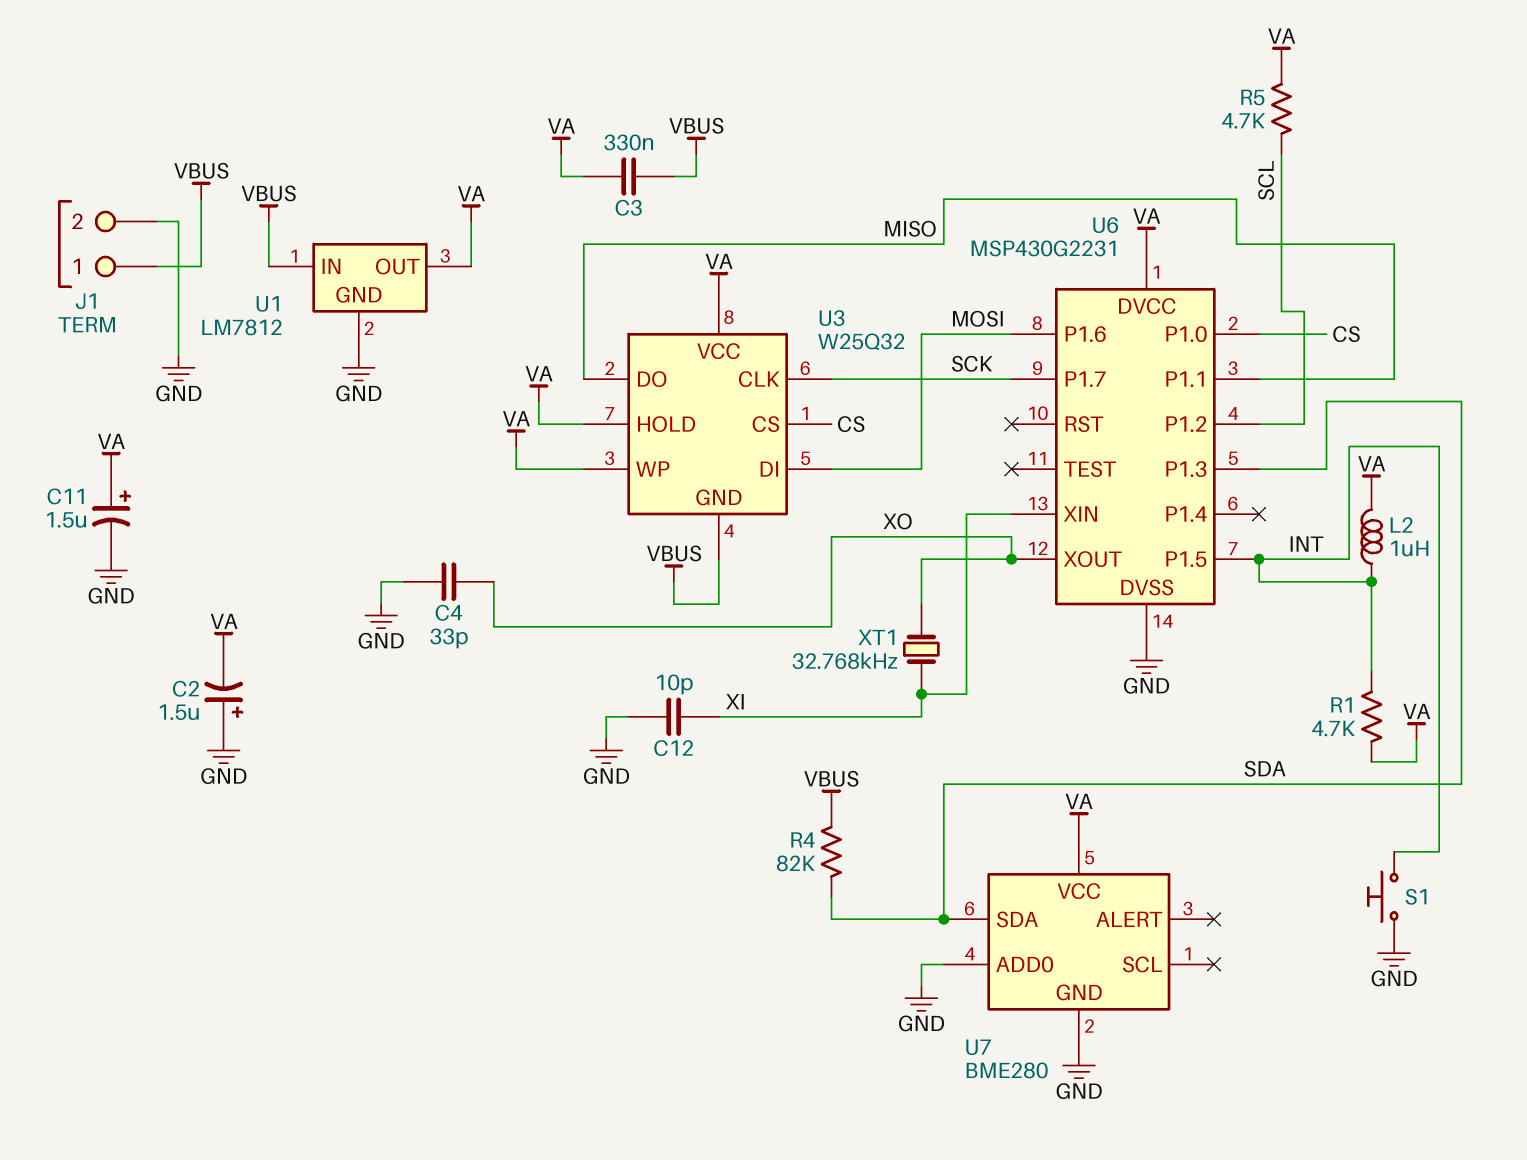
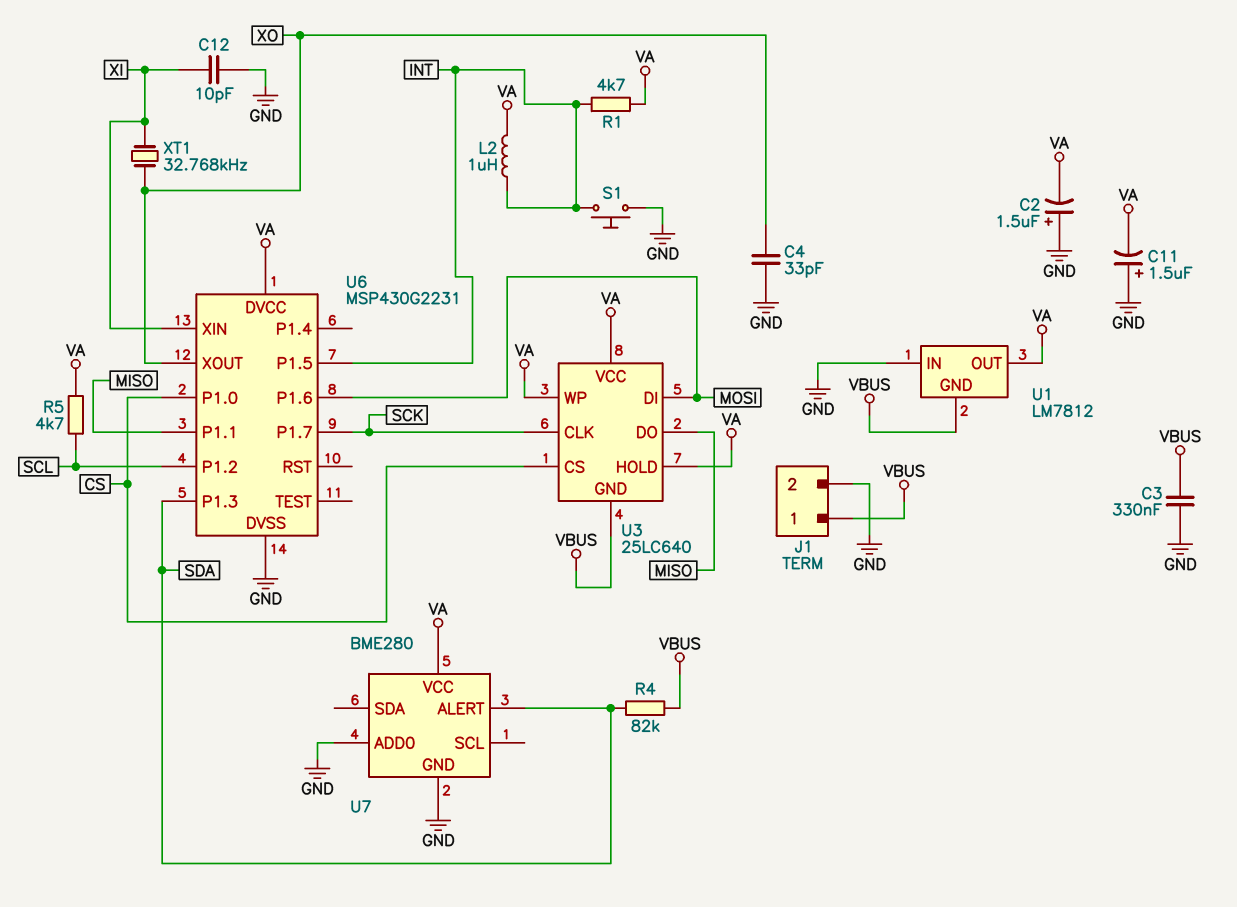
C3: 330nF (VA, VBUS) -> 330nF (GND, VBUS)
C11: 1.5uF (plus VA, minus GND) -> 1.5uF (plus GND, minus VA)
U1 pin GND: GND -> VBUS
U1 pin IN: VBUS -> GND
U3: W25Q32 -> 25LC640
U7 pin ALERT: none -> SDA
U7 pin SDA: SDA -> none

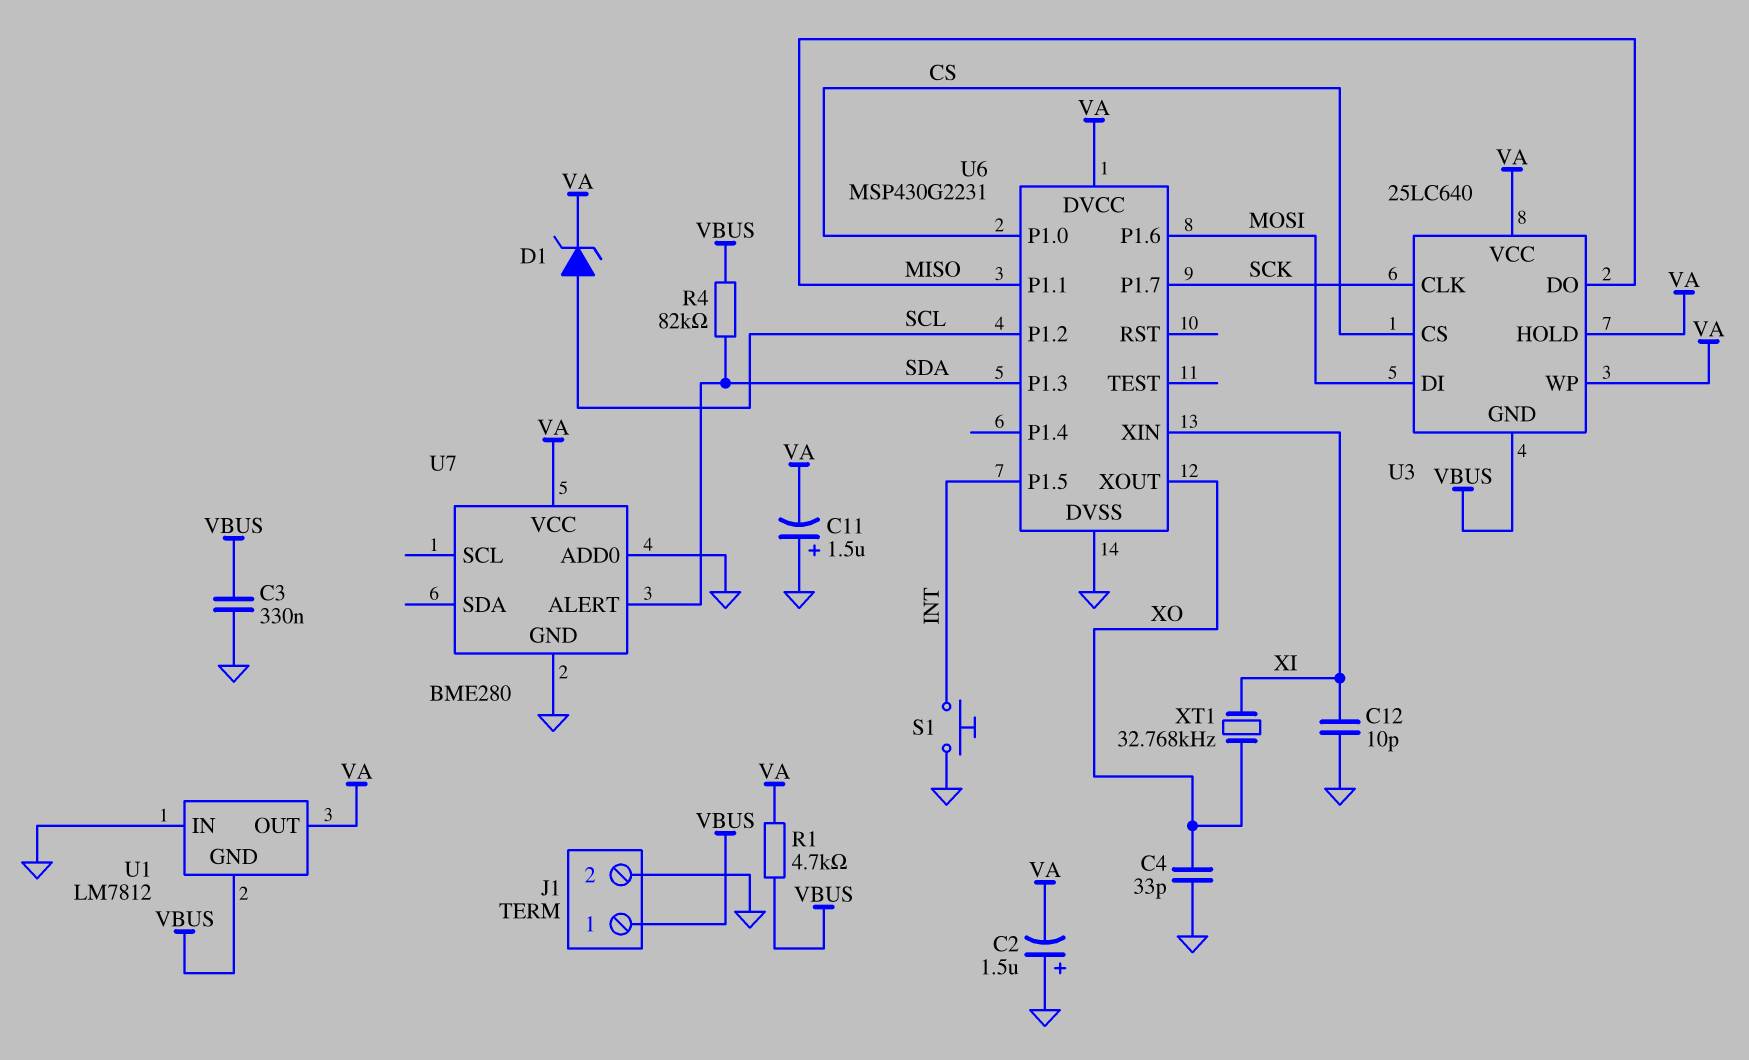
D1: none -> zener (A SCL, K VA)
L2: 1uH (INT, VA) -> none
R1: 4.7k (INT, VA) -> 4.7k (VA, VBUS)
R5: 4.7k (SCL, VA) -> none

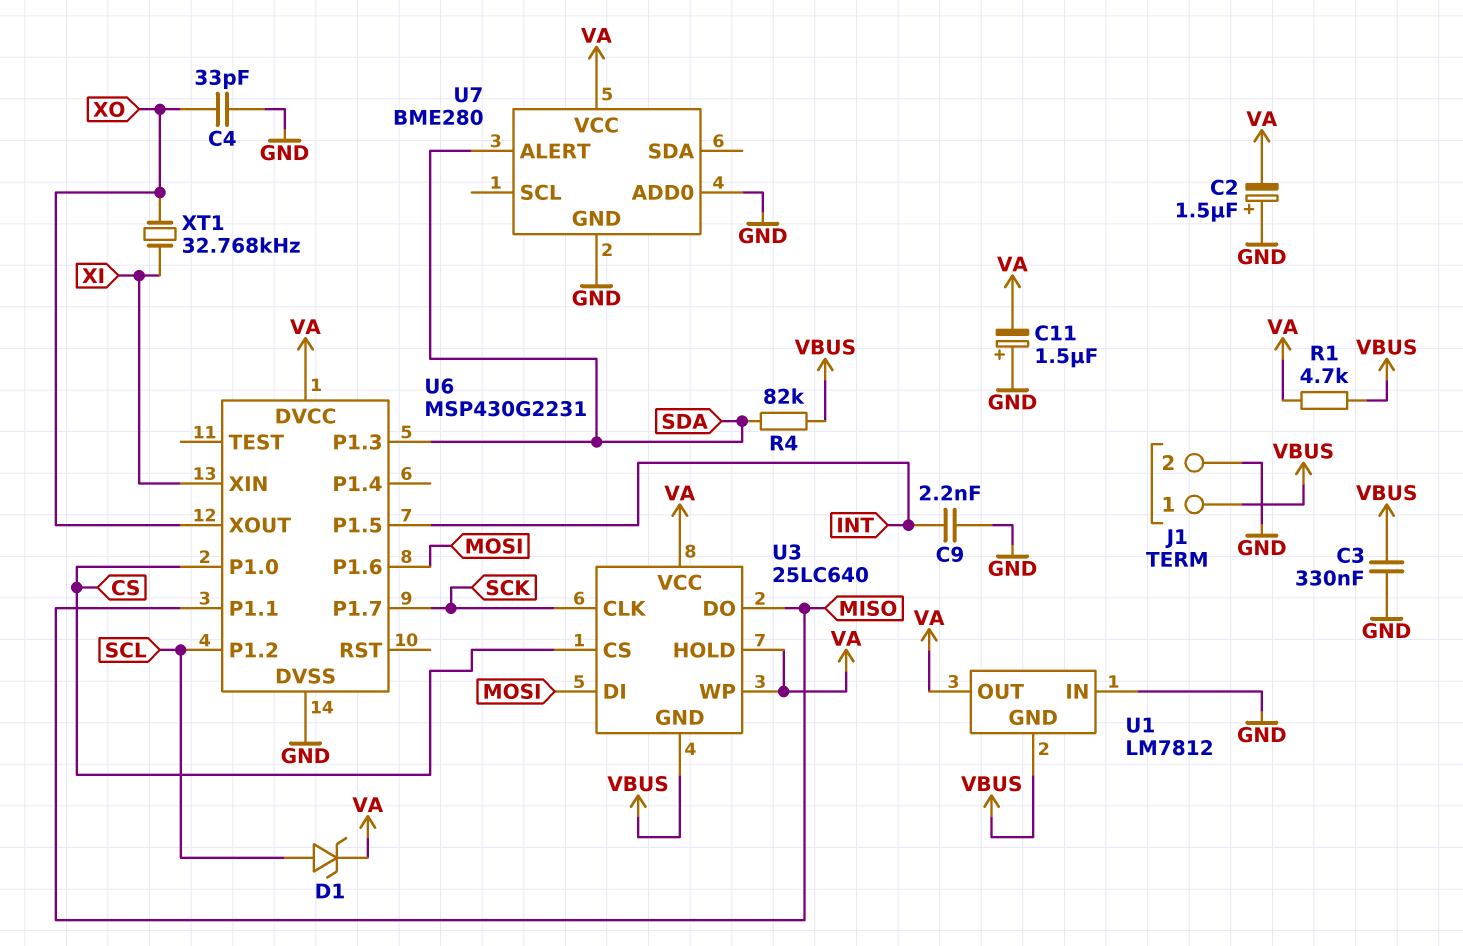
C9: none -> 2.2nF (GND, INT)
C12: 10pF (GND, XI) -> none
S1: button (GND, INT) -> none

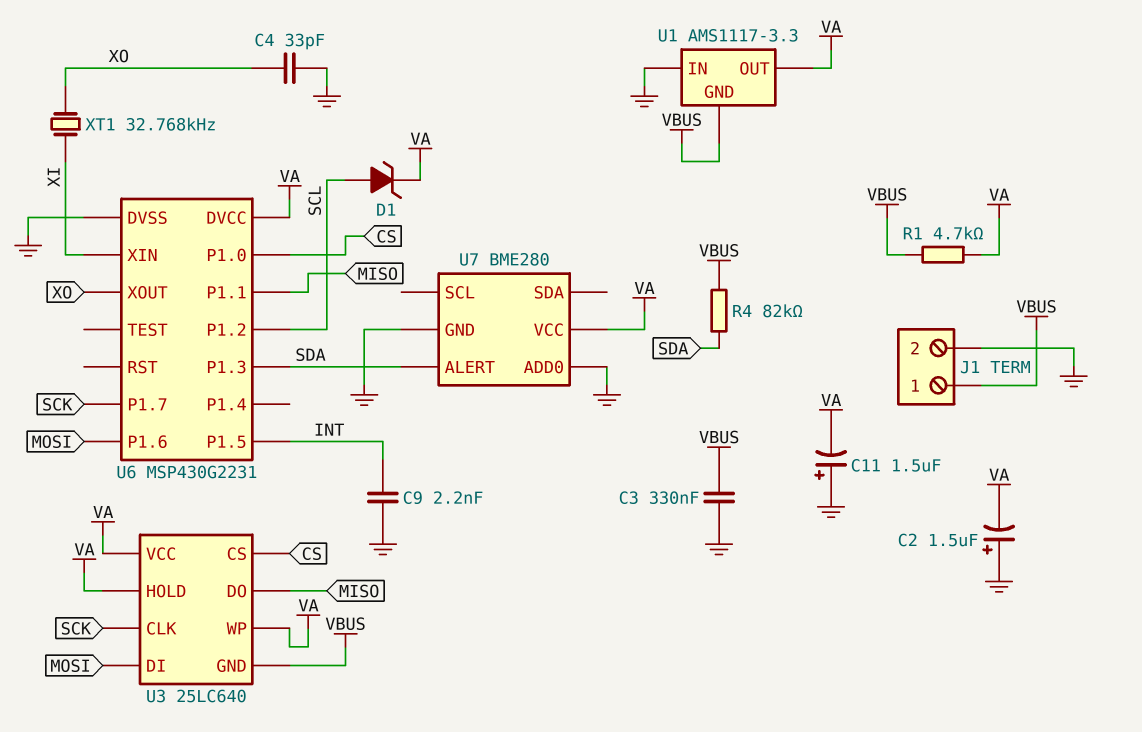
U1: LM7812 -> AMS1117-3.3

